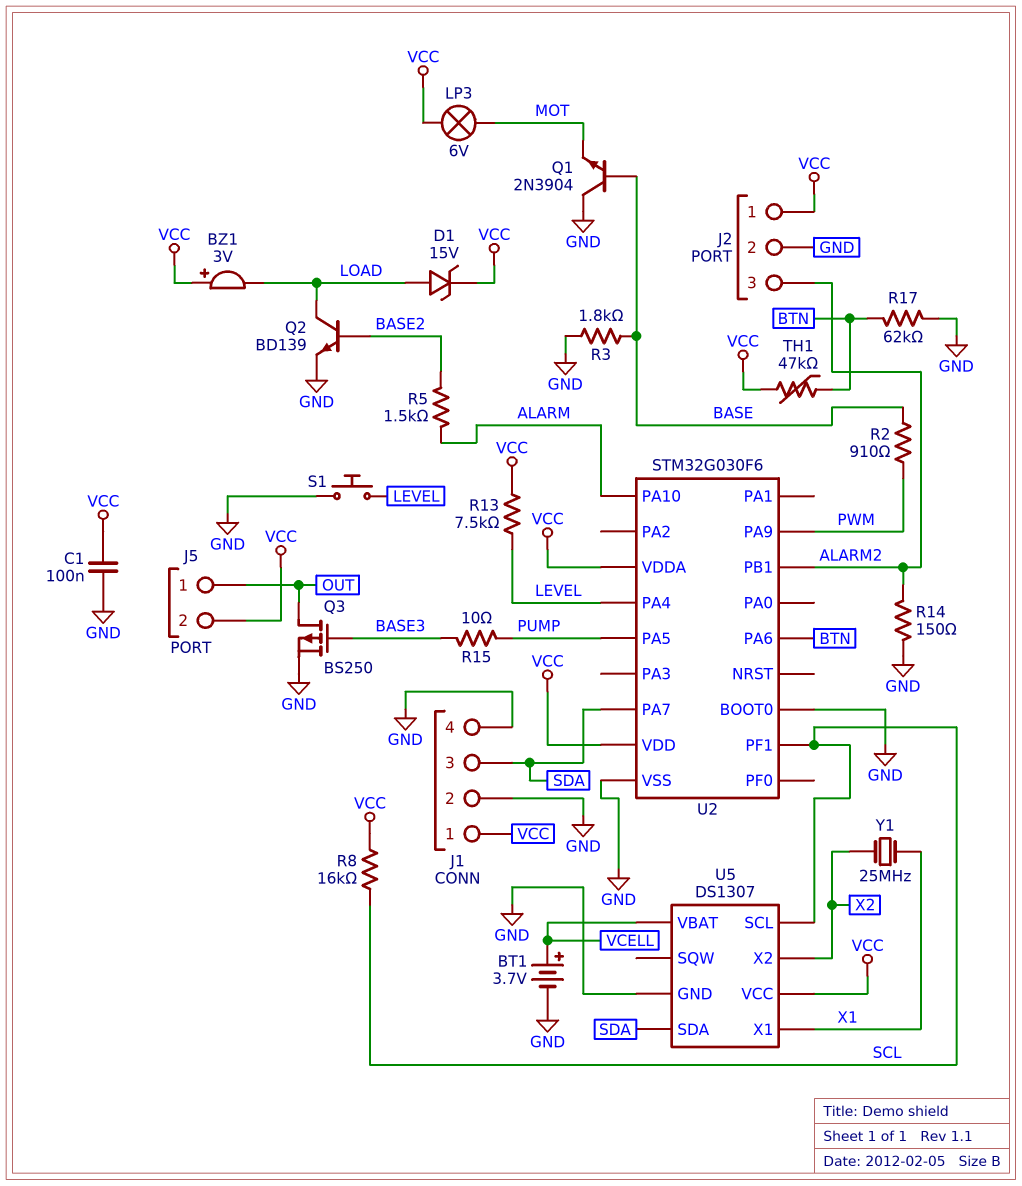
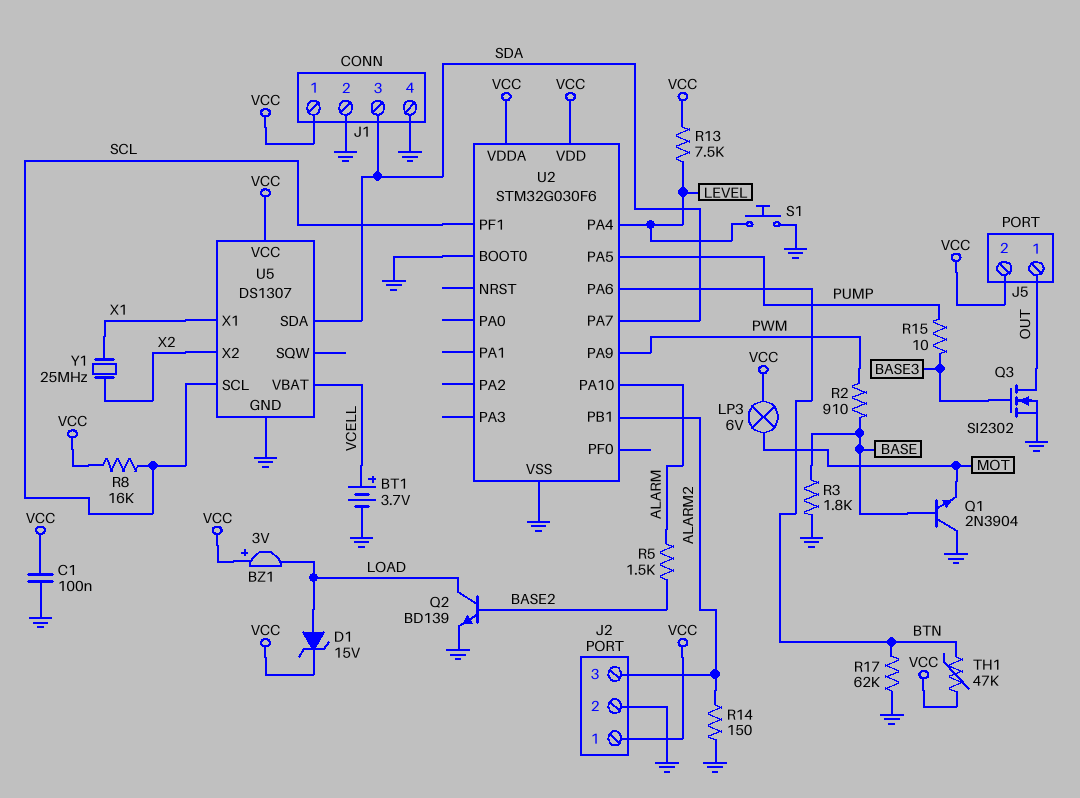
Q3: PMOS BS250 (G BASE3, D OUT, S GND) -> NMOS SI2302 (G BASE3, D OUT, S GND)

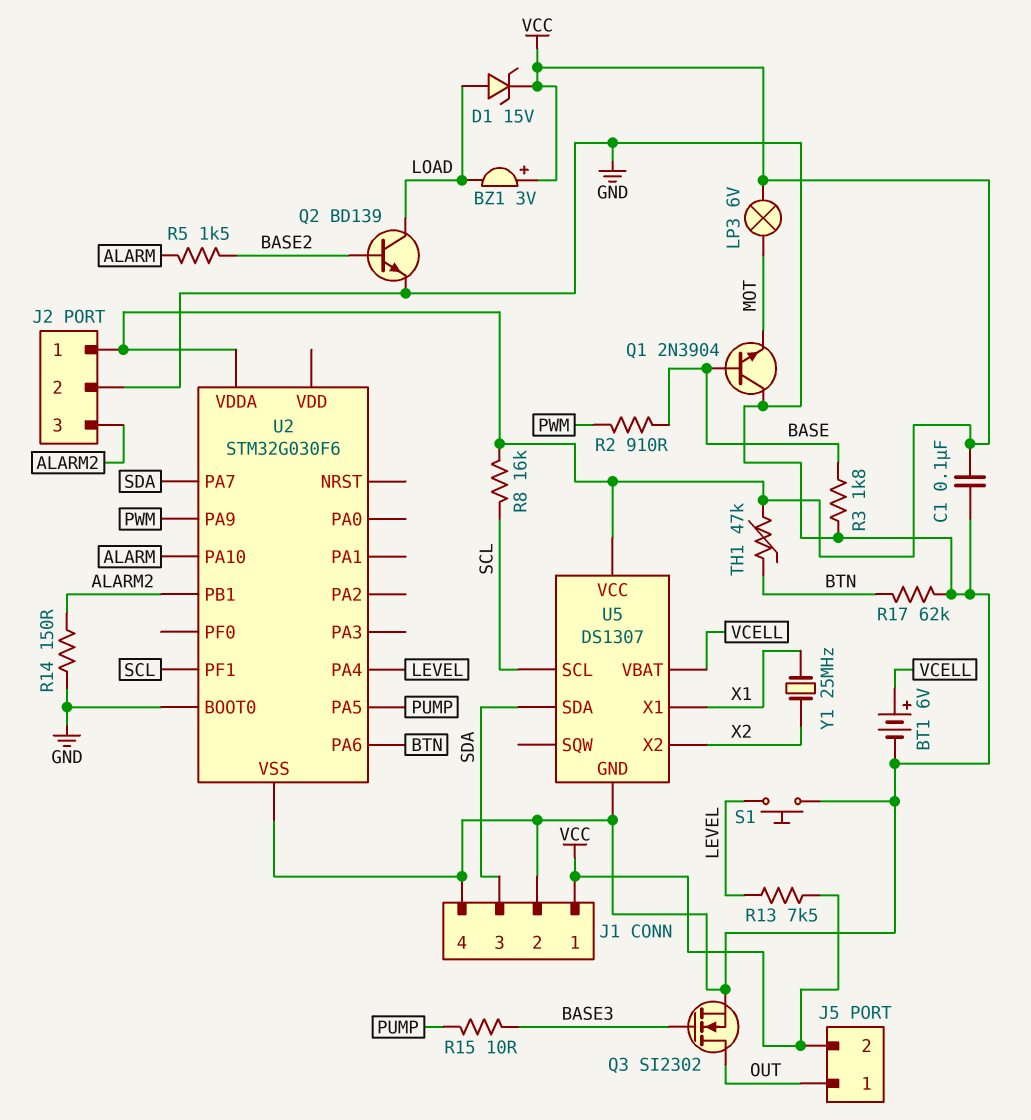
BT1: 3.7V (plus VCELL, minus GND) -> 6V (plus VCELL, minus GND)
U2 pin VDD: VCC -> none

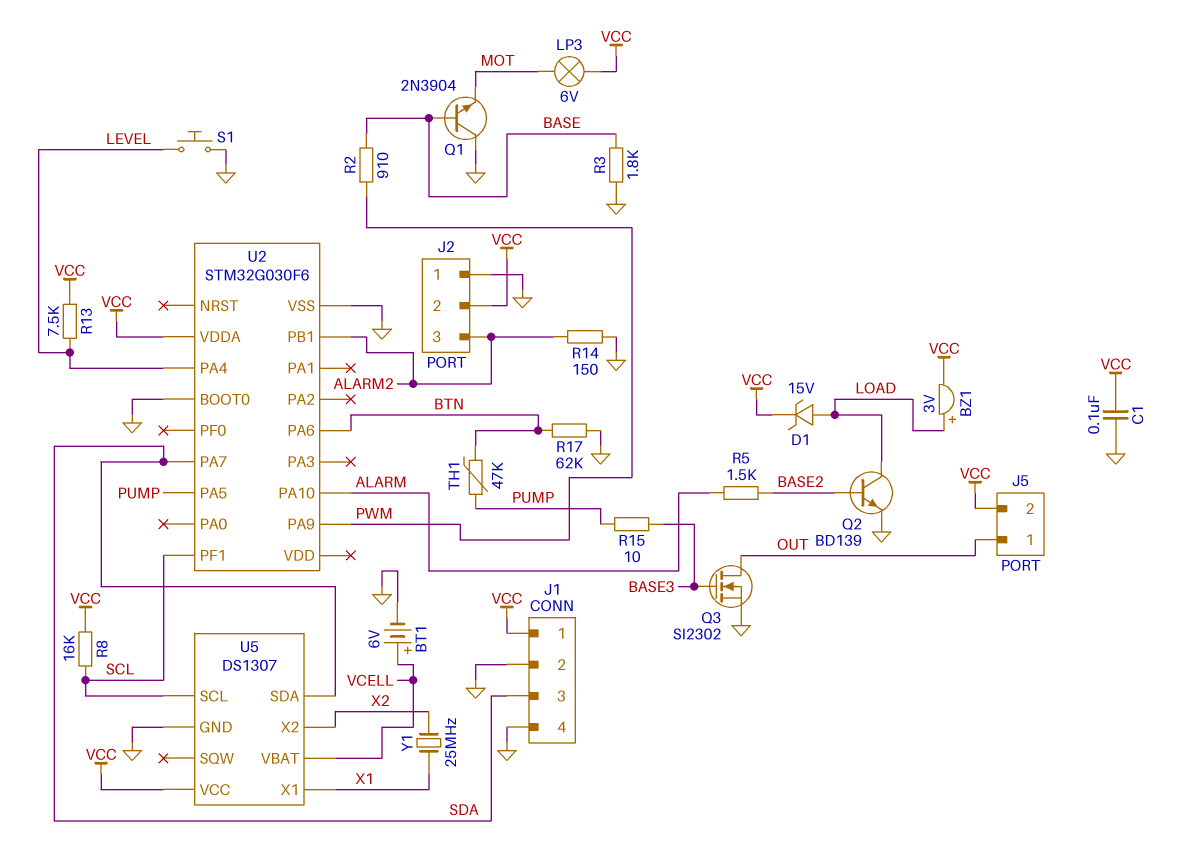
BZ1: buzzer 3V (plus VCC, minus LOAD) -> buzzer 3V (plus LOAD, minus VCC)
J2 pin 1: VCC -> GND
J2 pin 2: GND -> VCC
TH1: 47k (BTN, VCC) -> 47k (BTN, PUMP)

